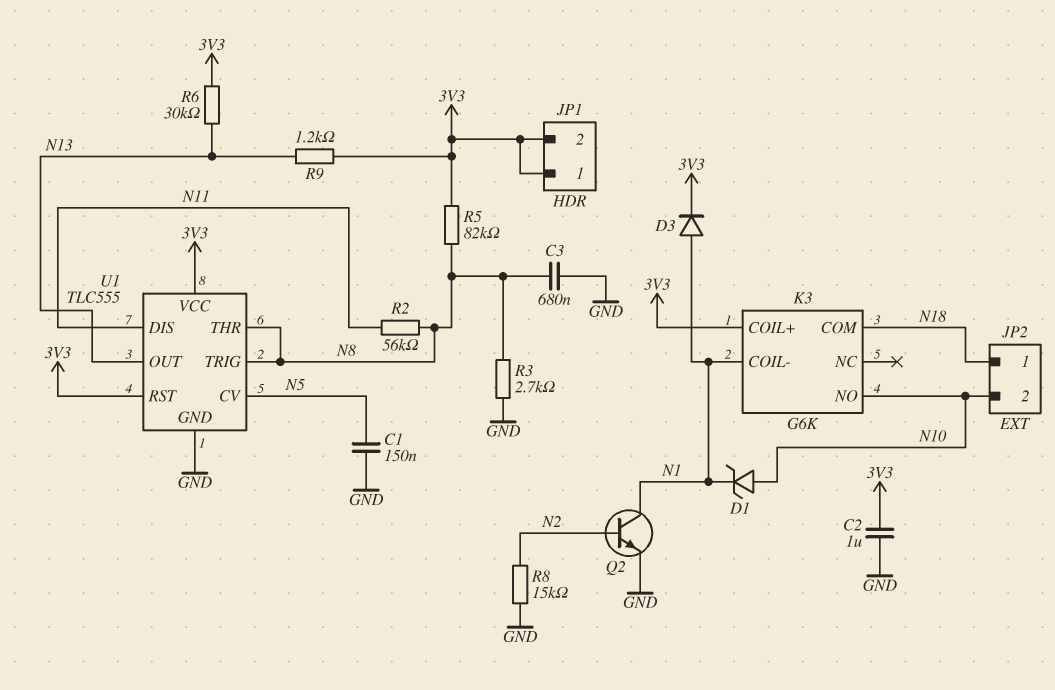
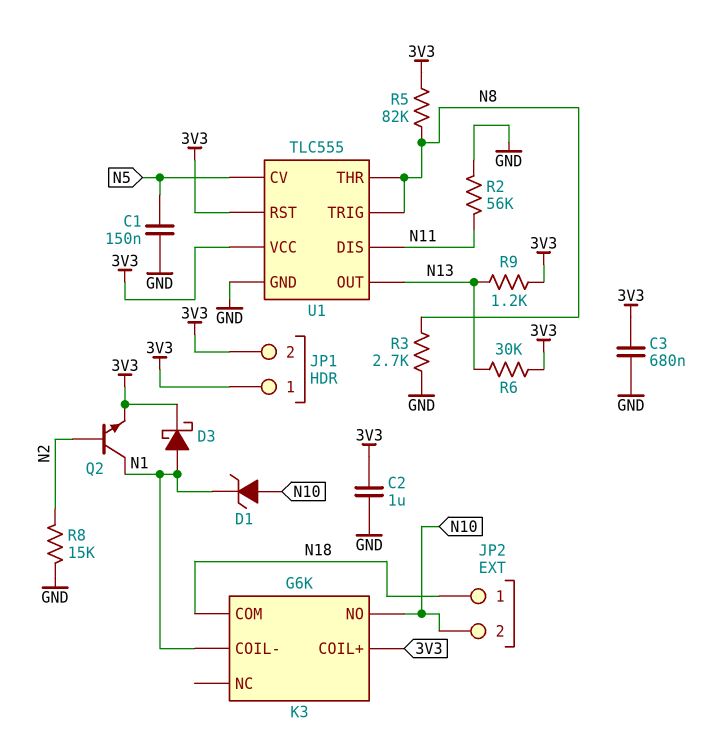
C3: 680nF (GND, N8) -> 680nF (3V3, GND)
D3: diode (A N1, K 3V3) -> schottky (A N1, K 3V3)
Q2: NPN (B N2, C N1, E GND) -> NPN (B N2, C N1, E 3V3)
R2: 56k (N8, N11) -> 56k (GND, N11)

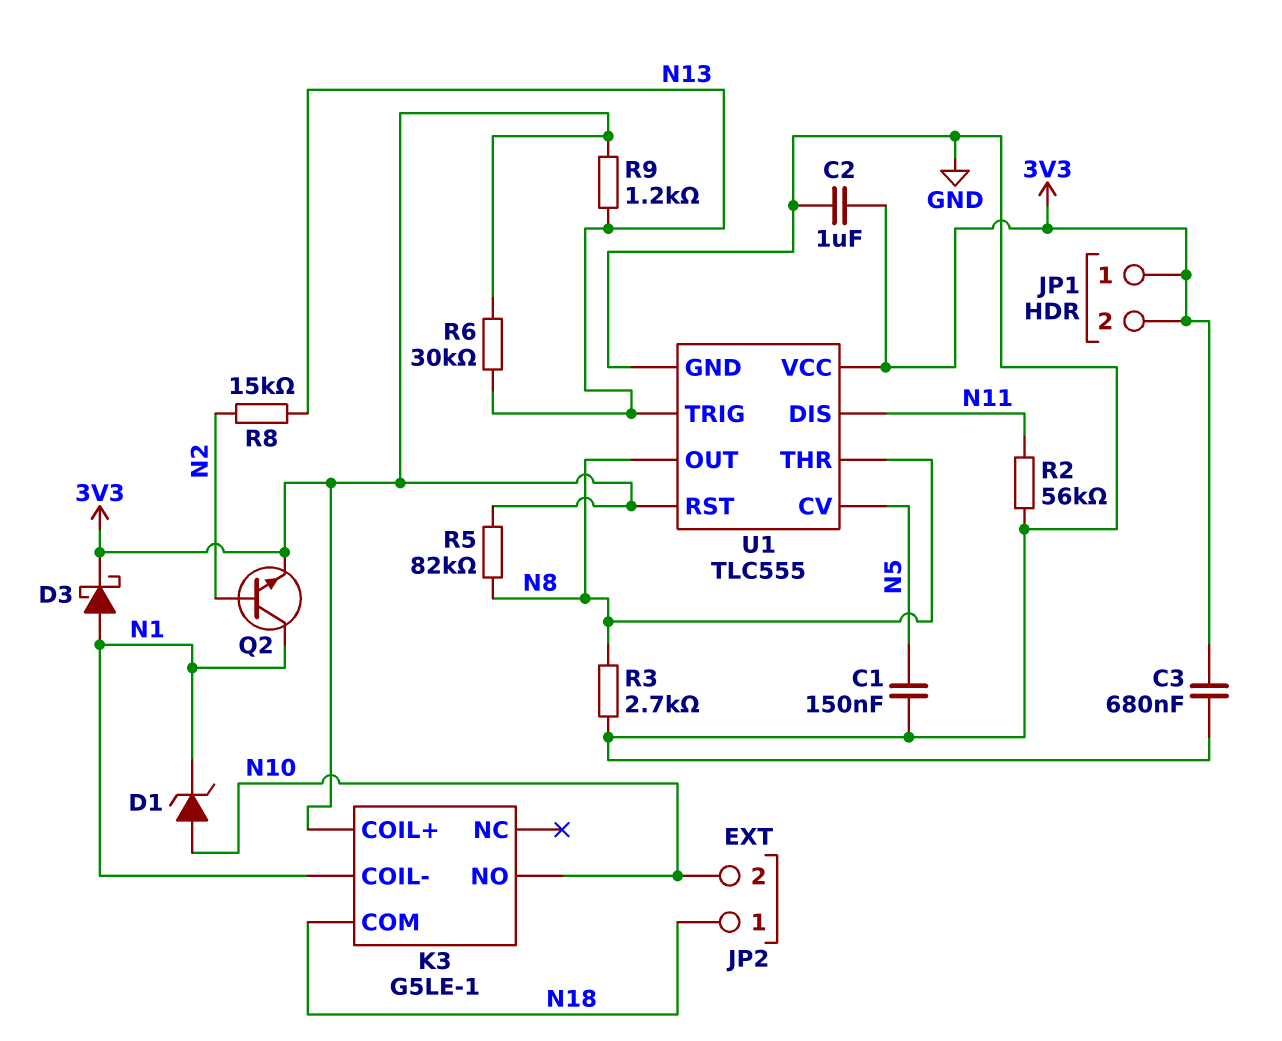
K3: G6K -> G5LE-1
R8: 15k (GND, N2) -> 15k (N2, N13)
U1 pin OUT: N13 -> N8
U1 pin TRIG: N8 -> N13

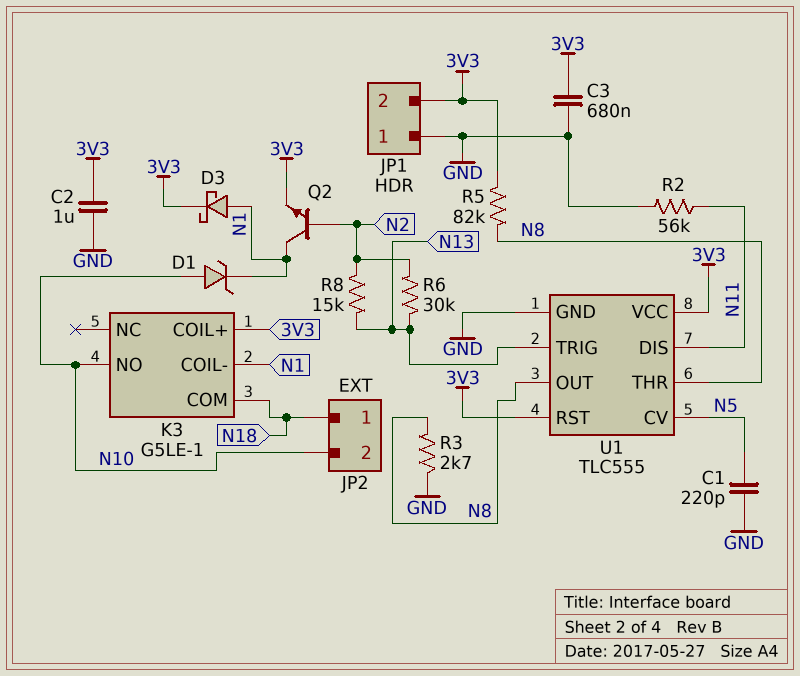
C1: 150nF (GND, N5) -> 220pF (GND, N5)
JP1 pin 1: 3V3 -> GND
R6: 30k (3V3, N13) -> 30k (N2, N13)
R9: 1.2k (3V3, N13) -> none

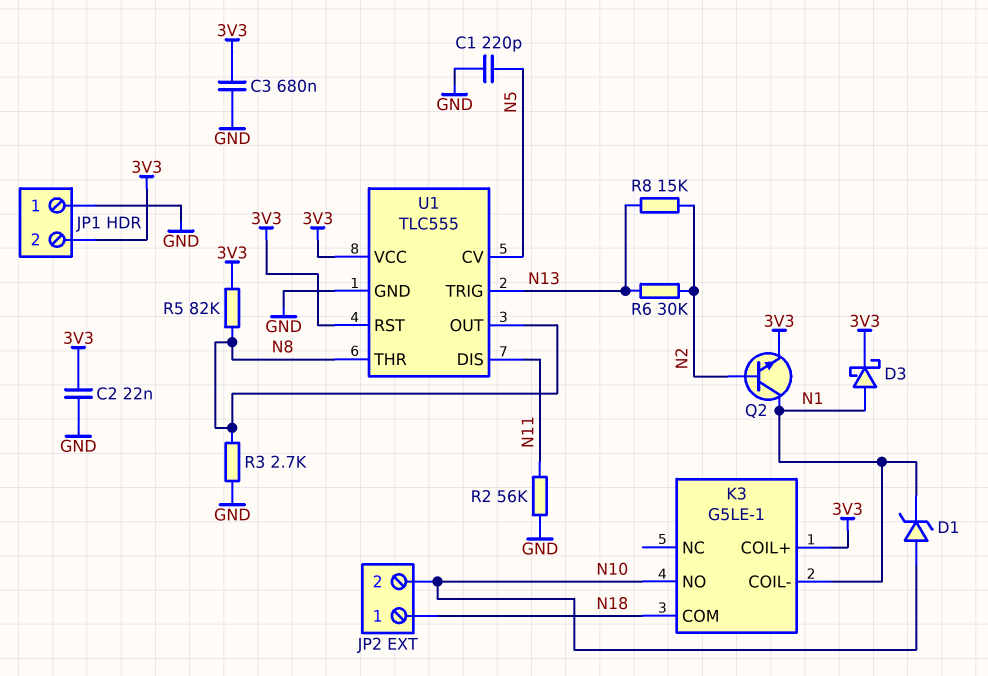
C2: 1uF (3V3, GND) -> 22nF (3V3, GND)

